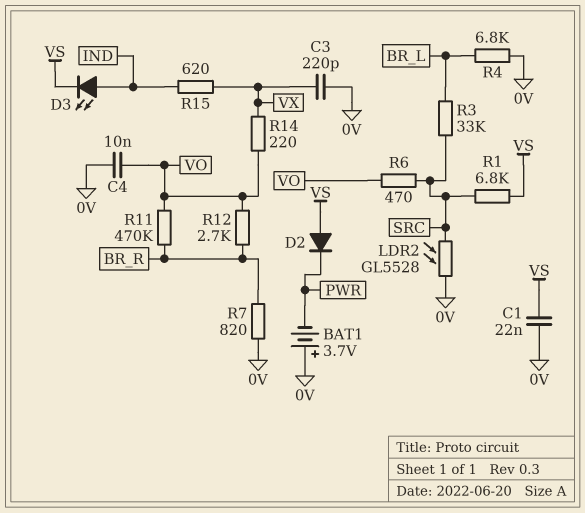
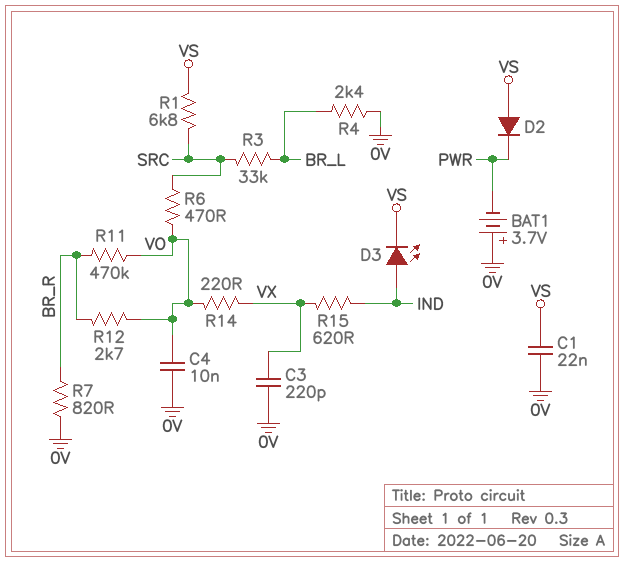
LDR2: GL5528 (0V, SRC) -> none
R4: 6.8k (0V, BR_L) -> 2.4k (0V, BR_L)

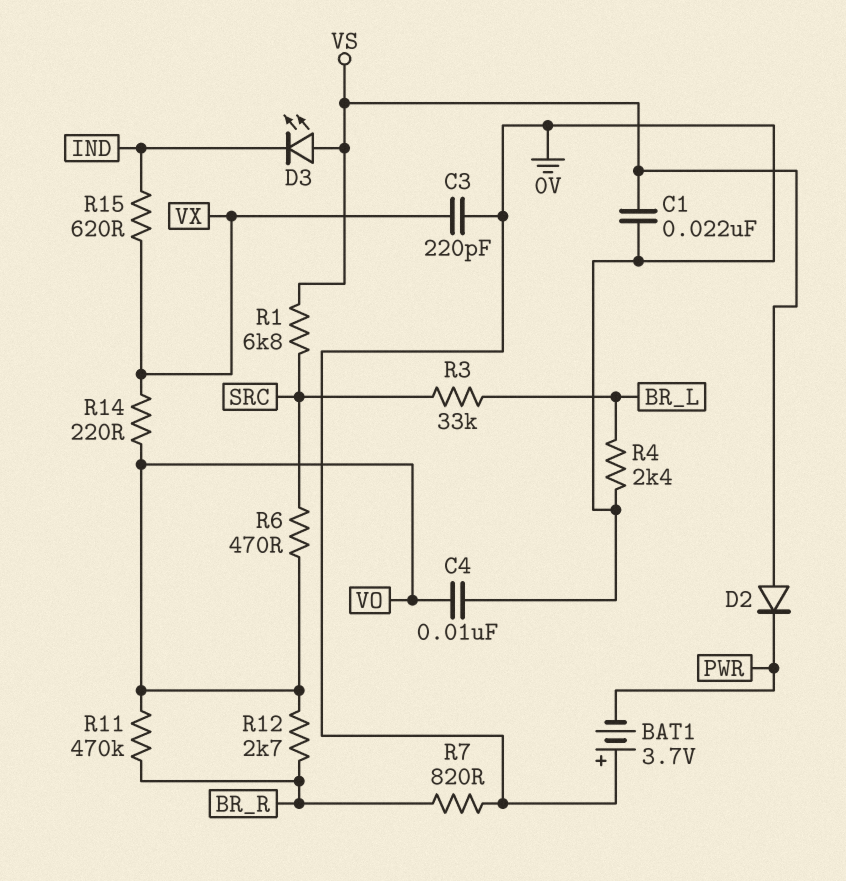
D3: LED (A IND, K VS) -> LED (A VS, K IND)

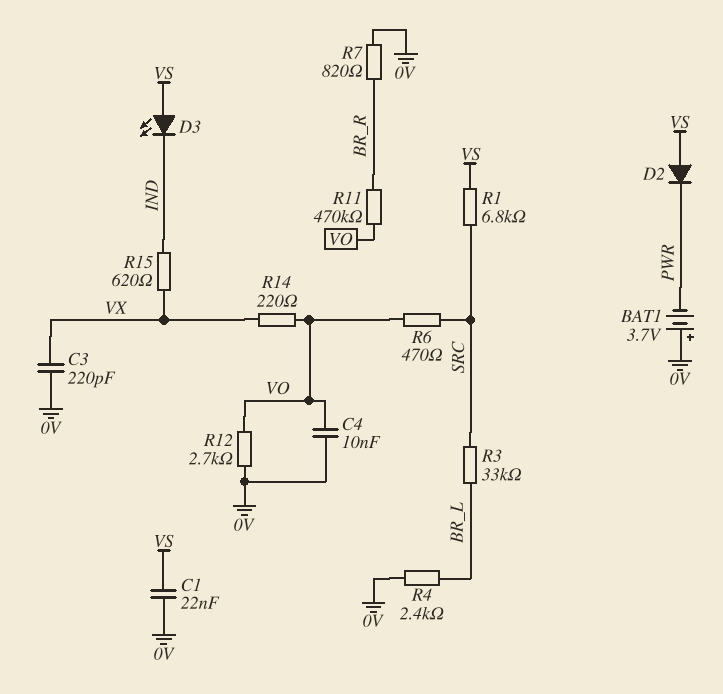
R12: 2.7k (BR_R, VO) -> 2.7k (0V, VO)

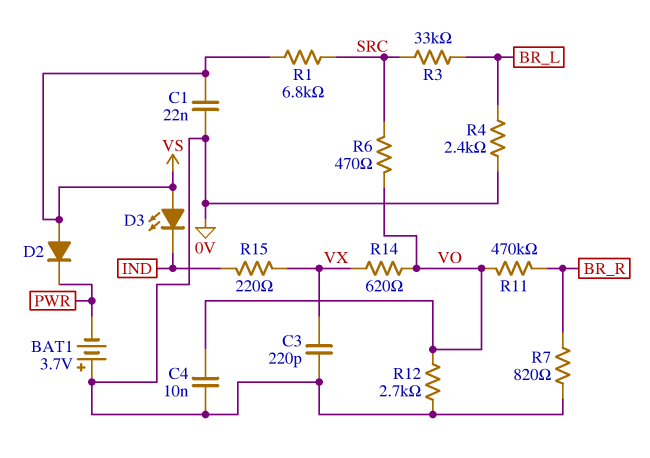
R14: 220 (VO, VX) -> 620 (VO, VX)
R15: 620 (IND, VX) -> 220 (IND, VX)

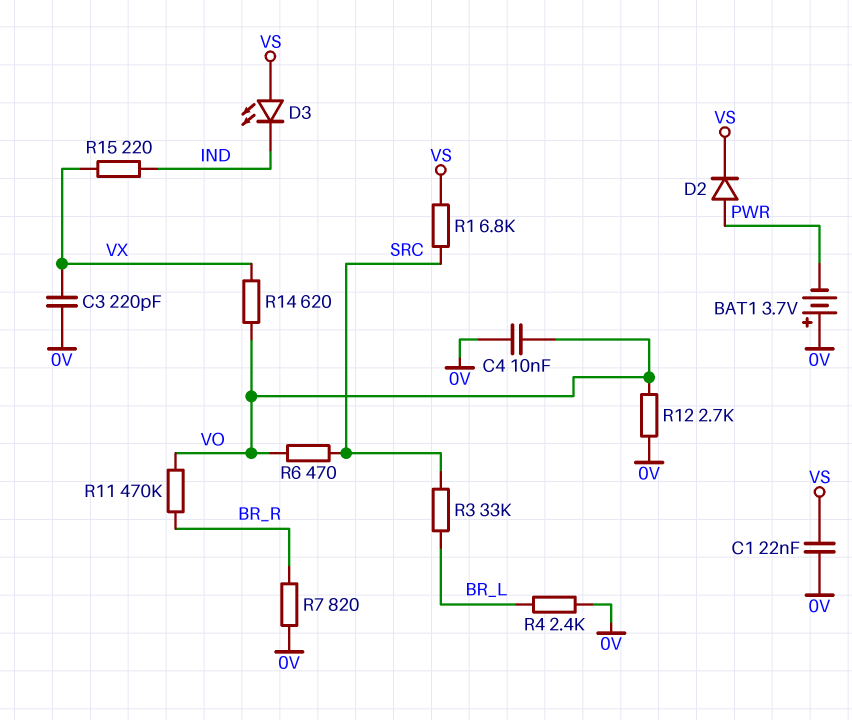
D2: diode (A VS, K PWR) -> diode (A PWR, K VS)

